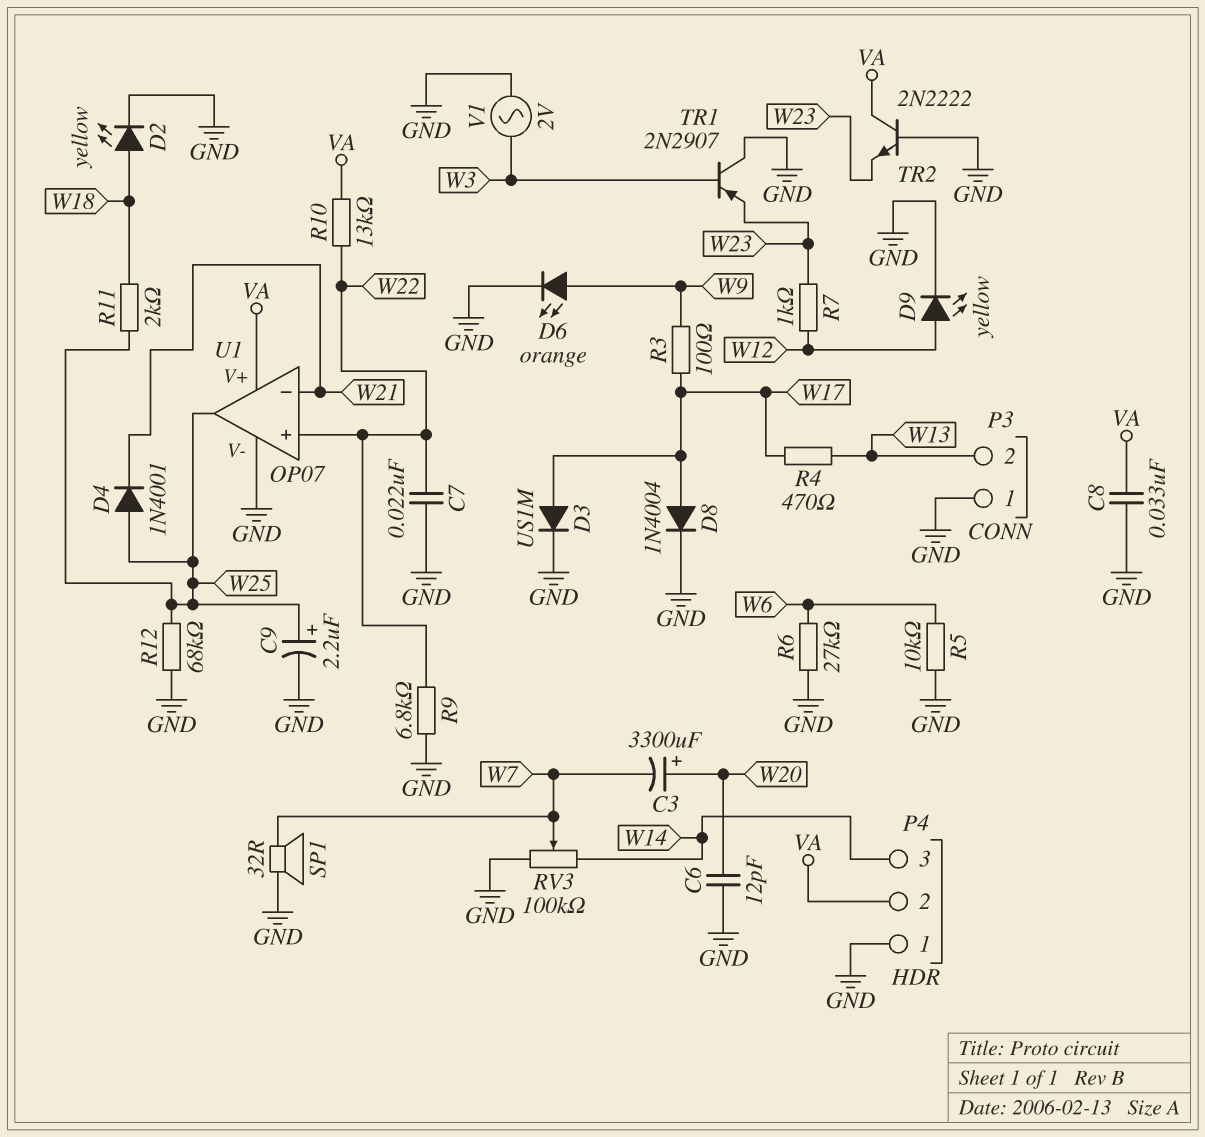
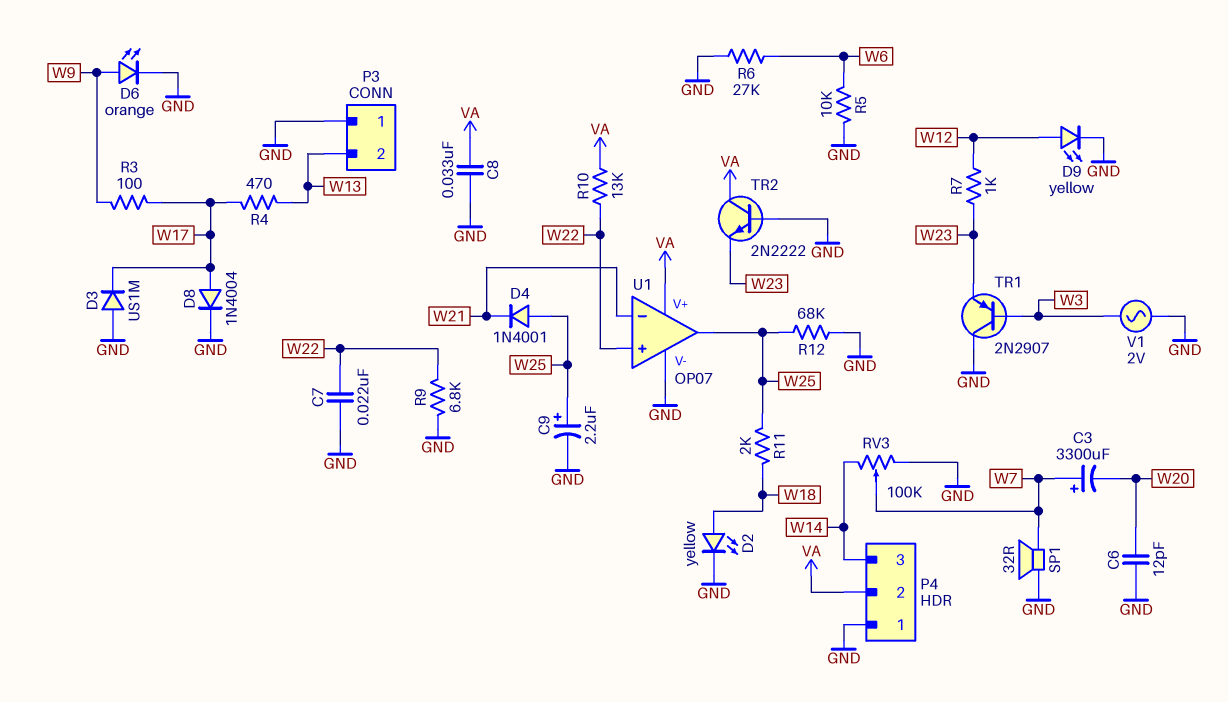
C3: 3300uF (plus W20, minus W7) -> 3300uF (plus W7, minus W20)
D3: diode US1M (A W17, K GND) -> diode US1M (A GND, K W17)

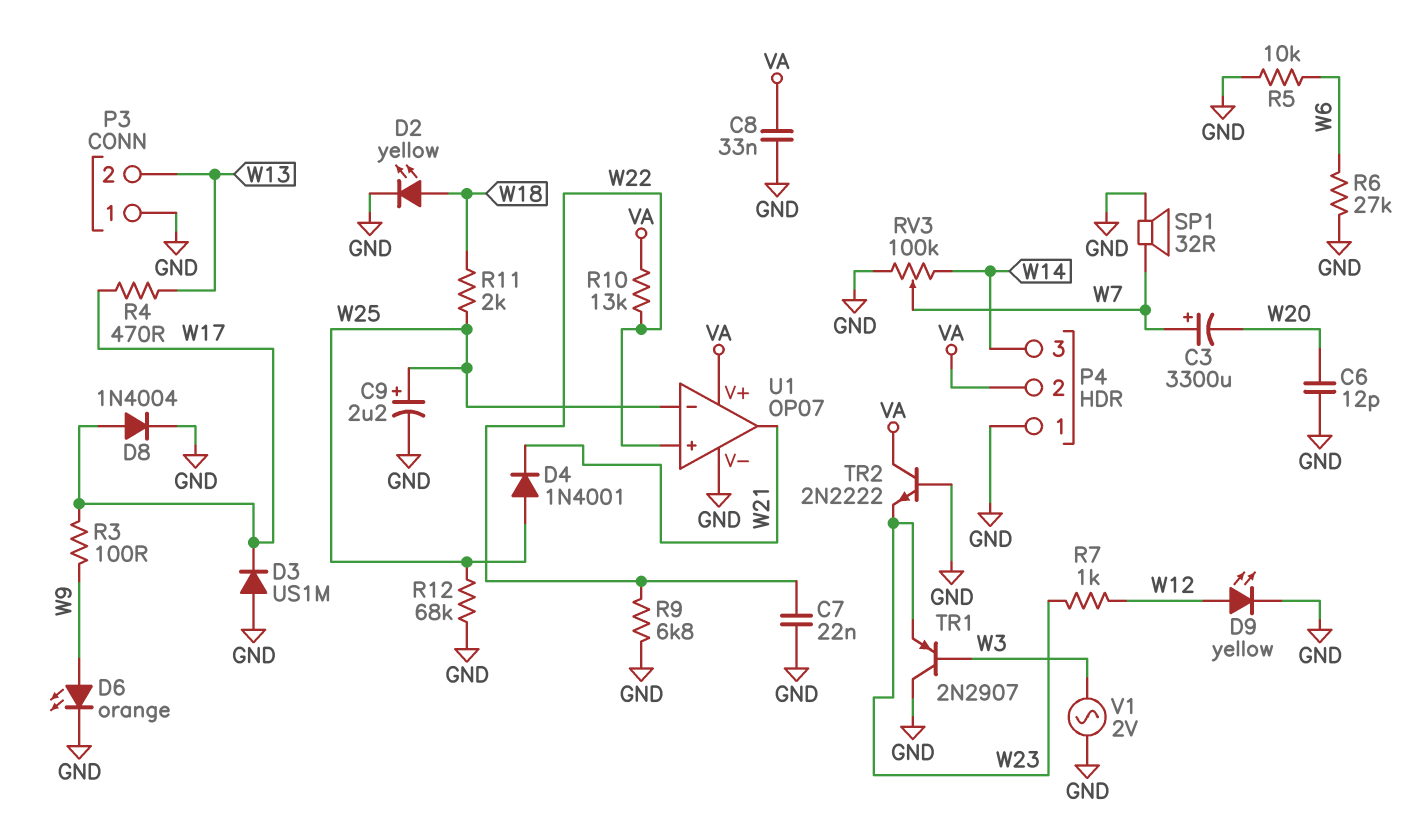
U1 pin in-: W21 -> W25
U1 pin out: W25 -> W21

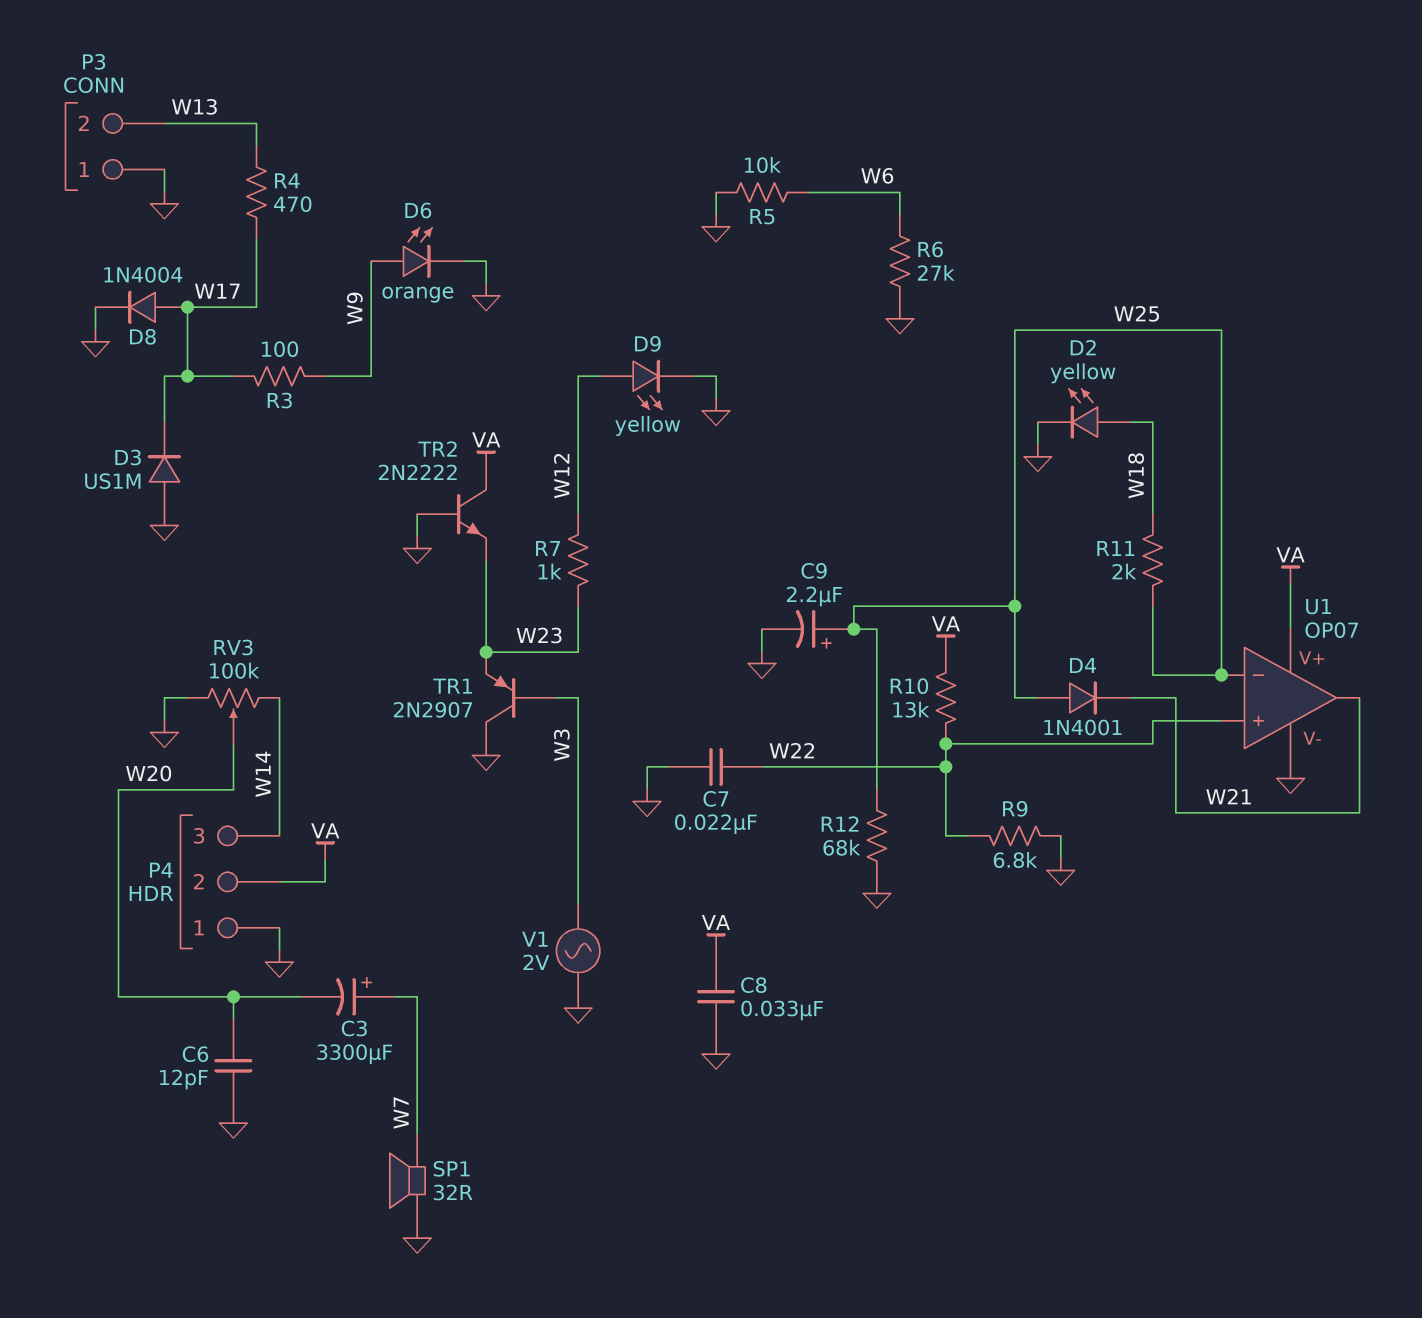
RV3: 100k (GND, W14, wiper W7) -> 100k (GND, W14, wiper W20)

